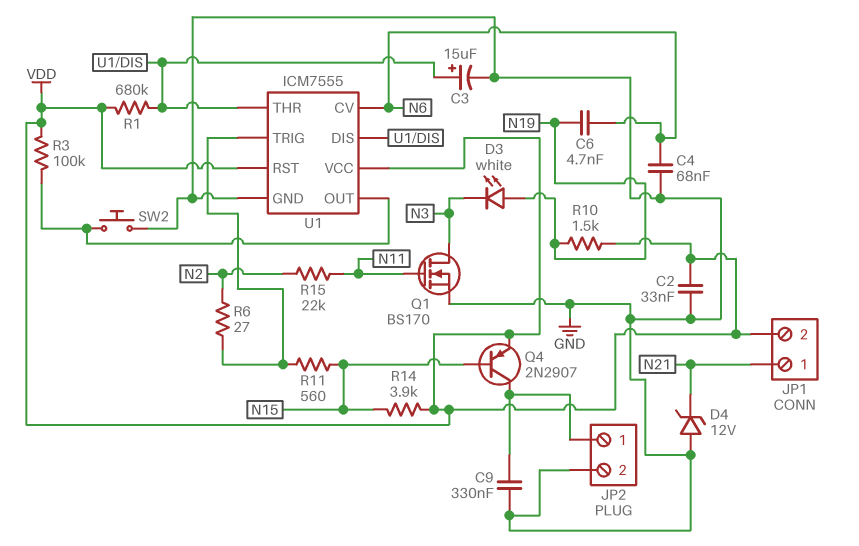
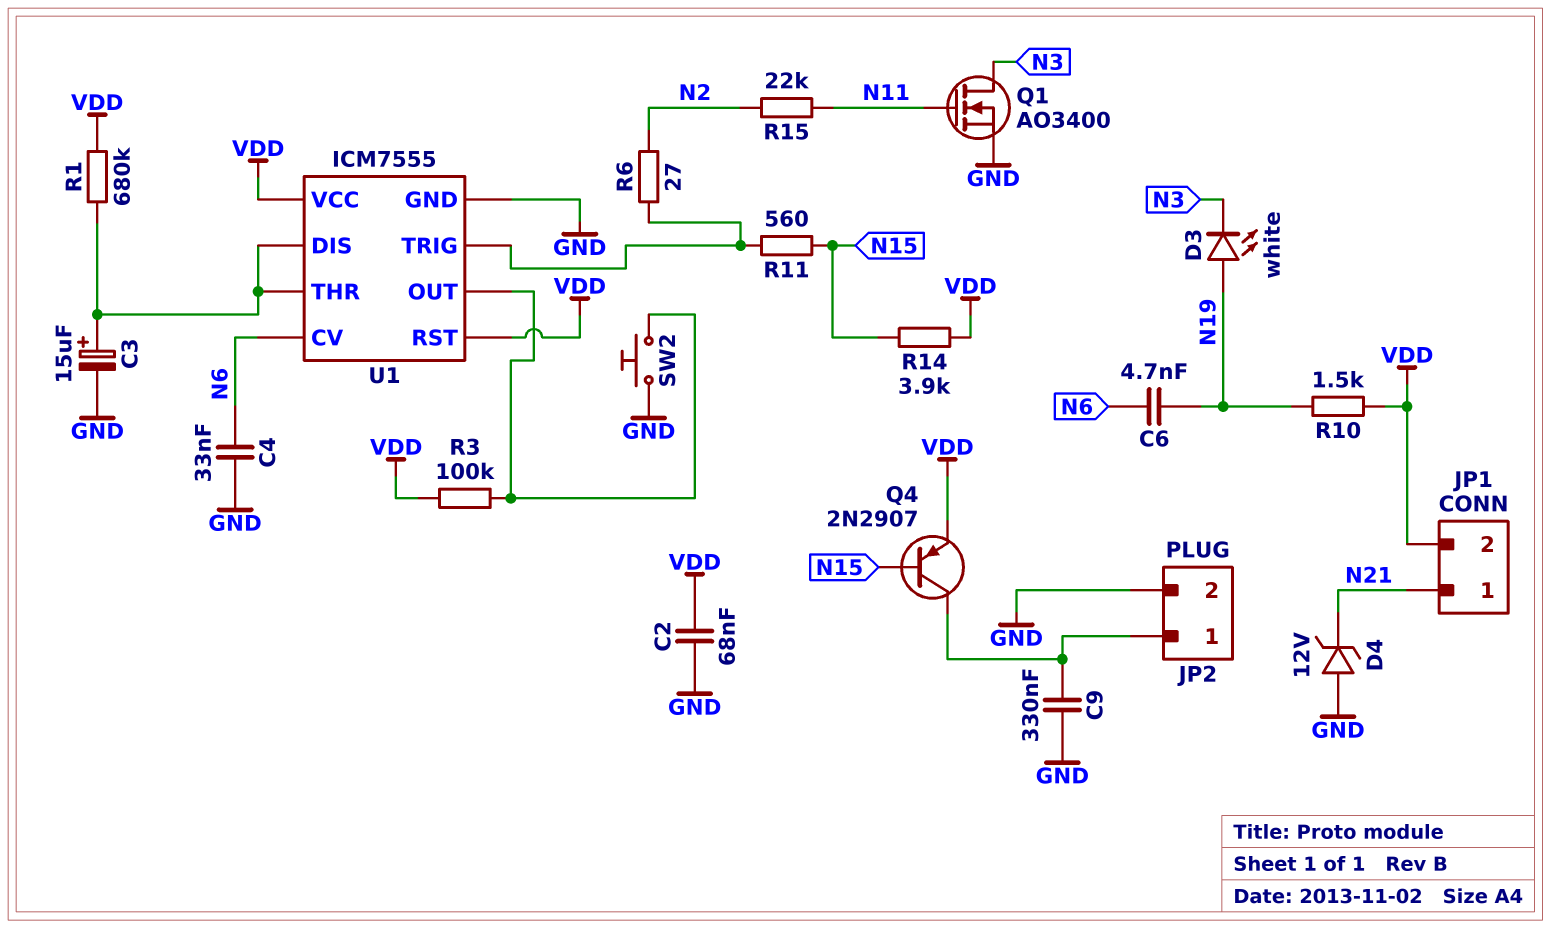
C2: 33nF (GND, VDD) -> 68nF (GND, VDD)
C4: 68nF (GND, N6) -> 33nF (GND, N6)
Q1: NMOS BS170 (G N11, D N3, S GND) -> NMOS AO3400 (G N11, D N3, S GND)

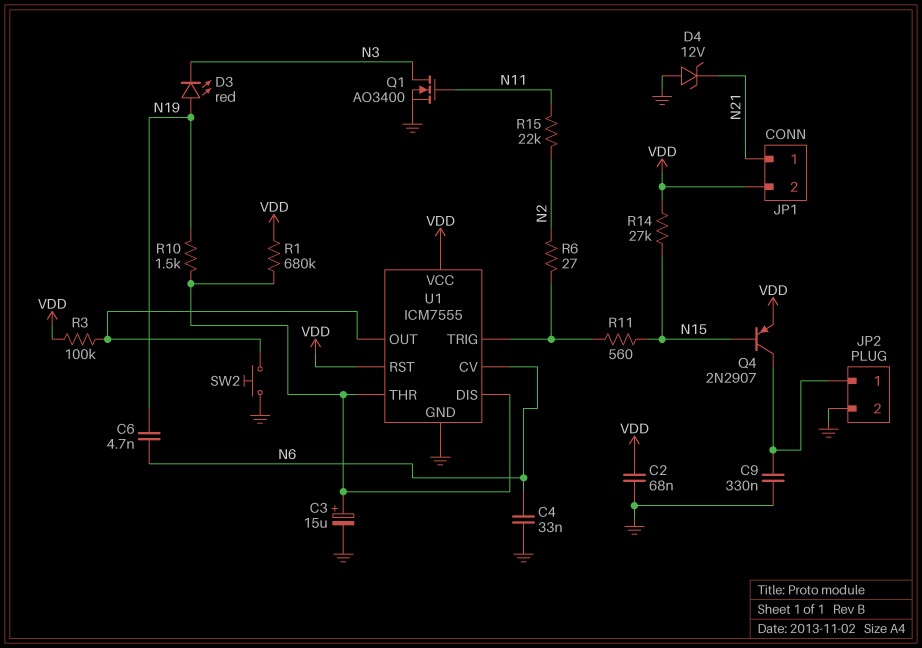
D3: LED white (A N19, K N3) -> LED red (A N19, K N3)
R10: 1.5k (N19, VDD) -> 1.5k (N19, U1/DIS)
R14: 3.9k (N15, VDD) -> 27k (N15, VDD)

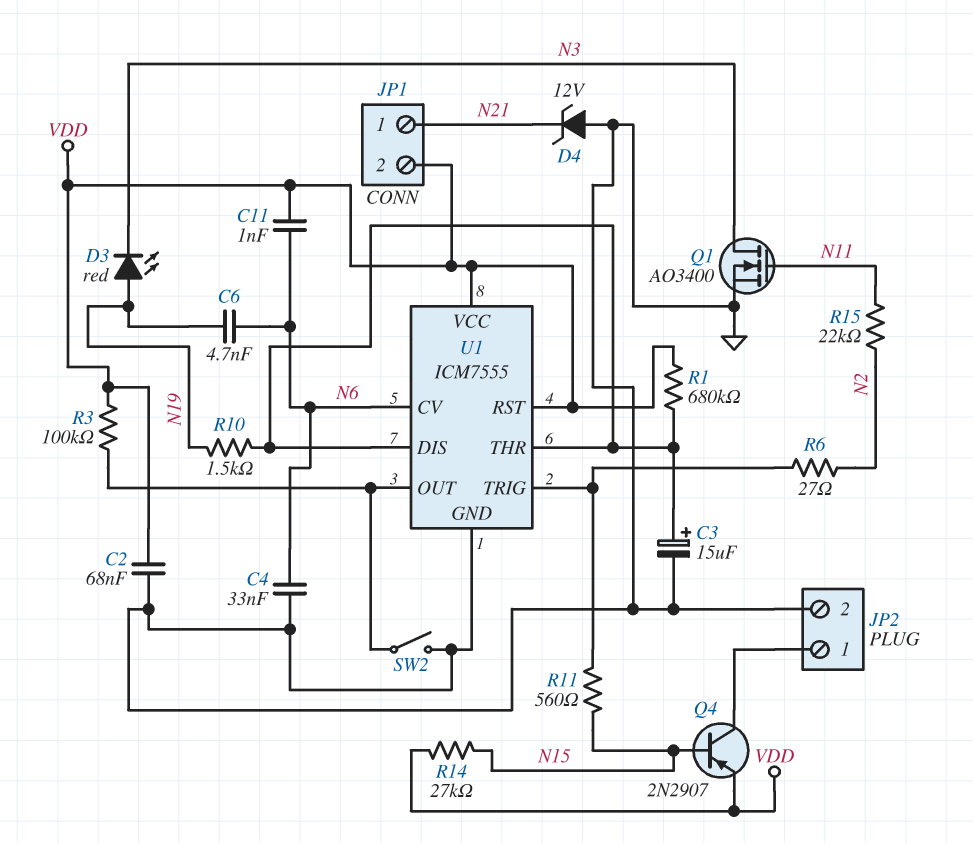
C9: 330nF (GND, JP2/1) -> none
C11: none -> 1nF (N6, VDD)
SW2: button (GND, U1/OUT) -> switch (GND, U1/OUT)

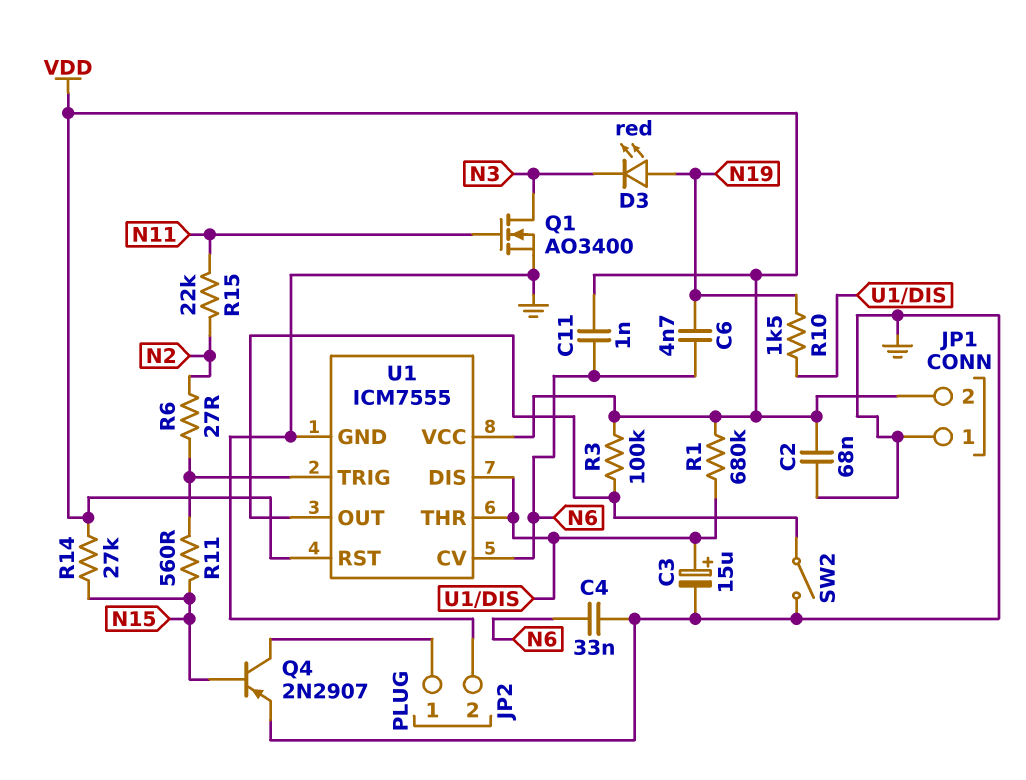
D4: zener 12V (A GND, K N21) -> none
JP1 pin 1: N21 -> GND
Q4: PNP 2N2907 (B N15, C JP2/1, E VDD) -> PNP 2N2907 (B N15, C JP2/1, E GND)

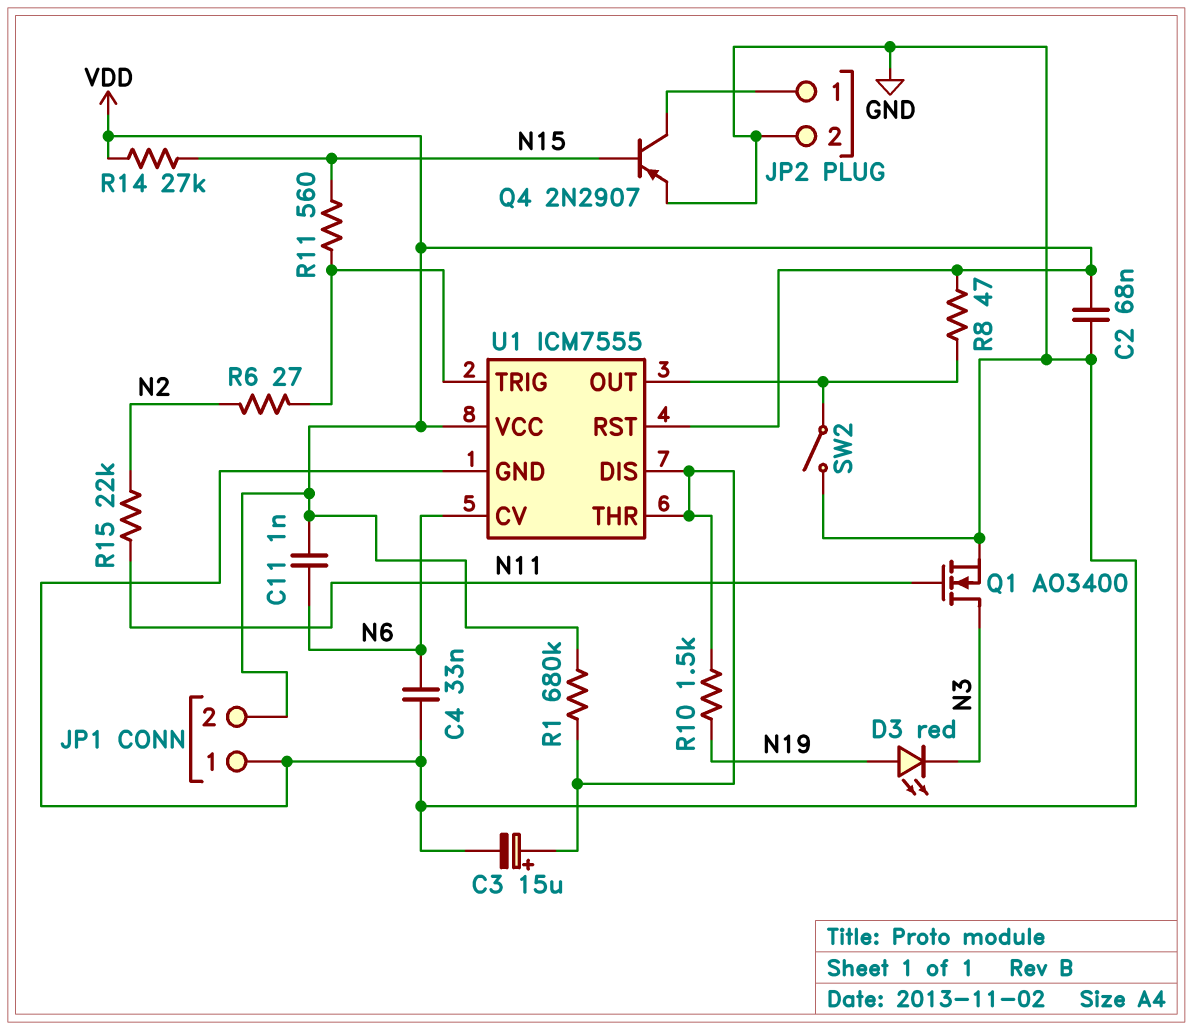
C6: 4.7nF (N6, N19) -> none
R3: 100k (U1/OUT, VDD) -> none
R8: none -> 47 (U1/OUT, VDD)

